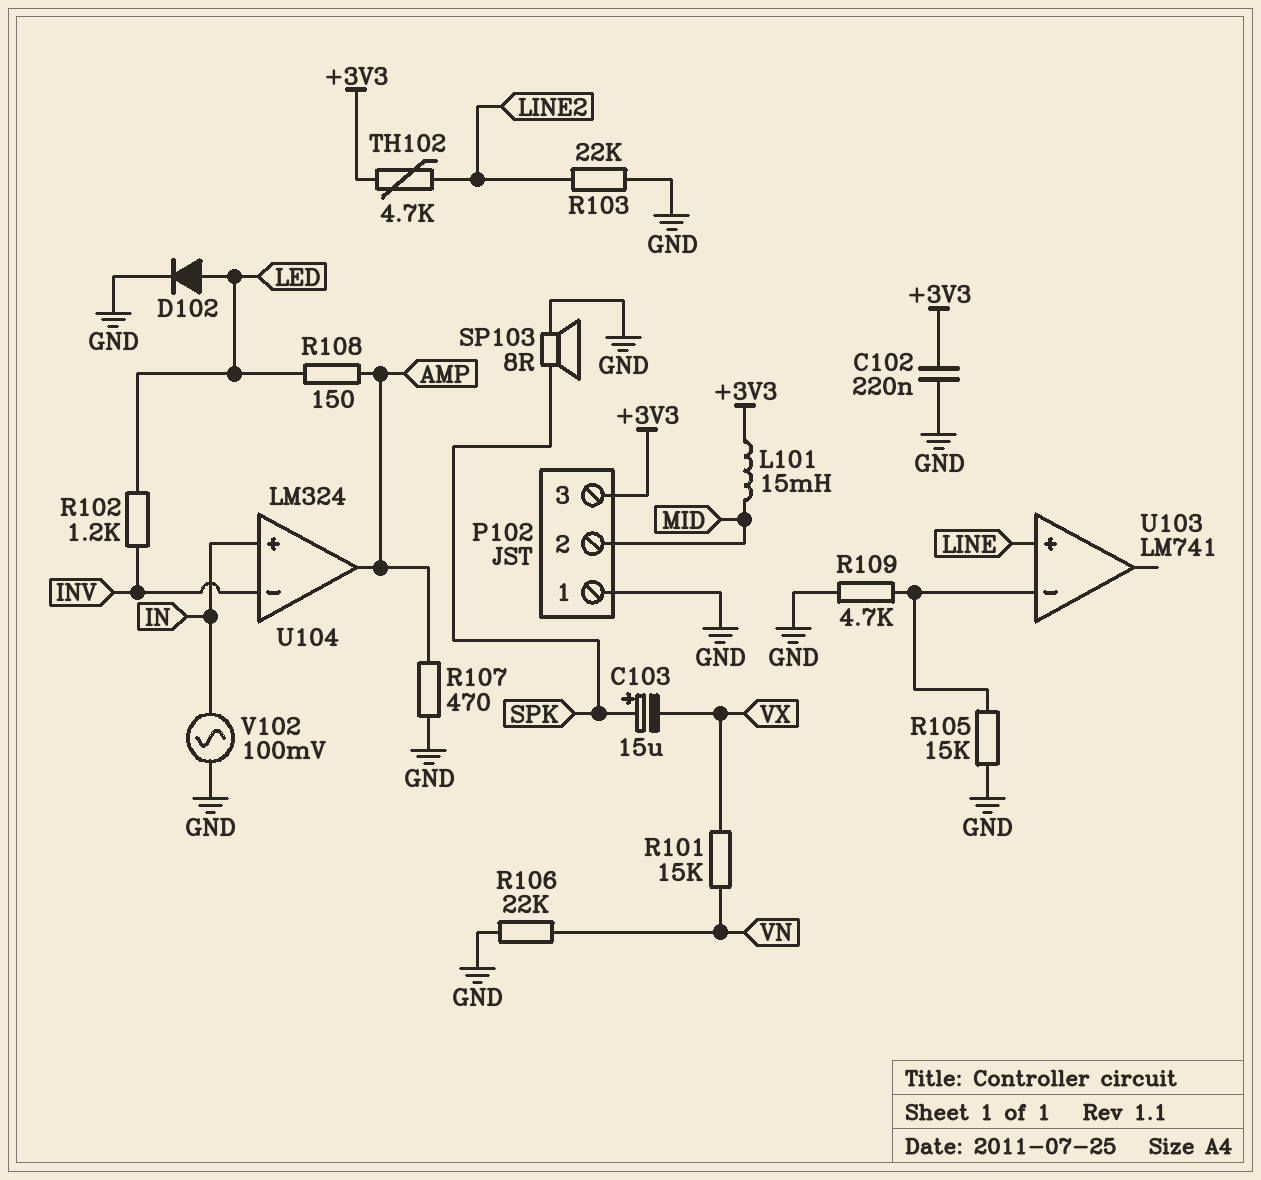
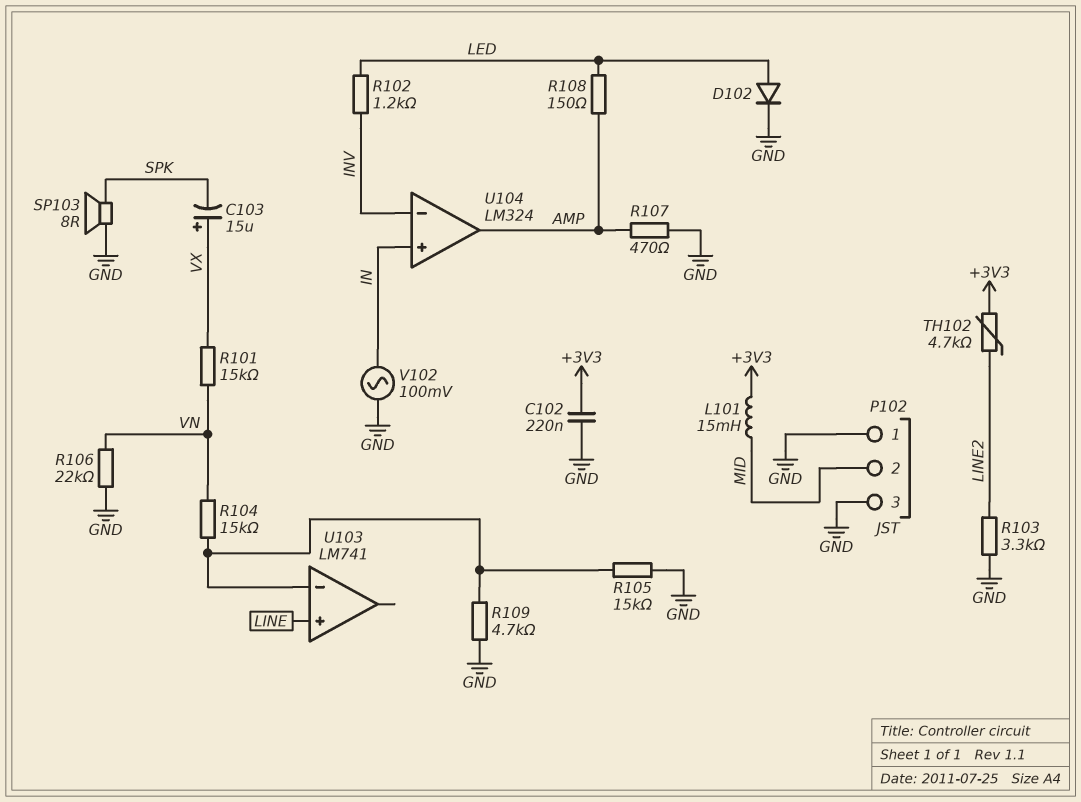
C103: 15uF (plus SPK, minus VX) -> 15uF (plus VX, minus SPK)
P102 pin 3: +3V3 -> GND
R103: 22k (GND, LINE2) -> 3.3k (GND, LINE2)
R104: none -> 15k (U103/in-, VN)

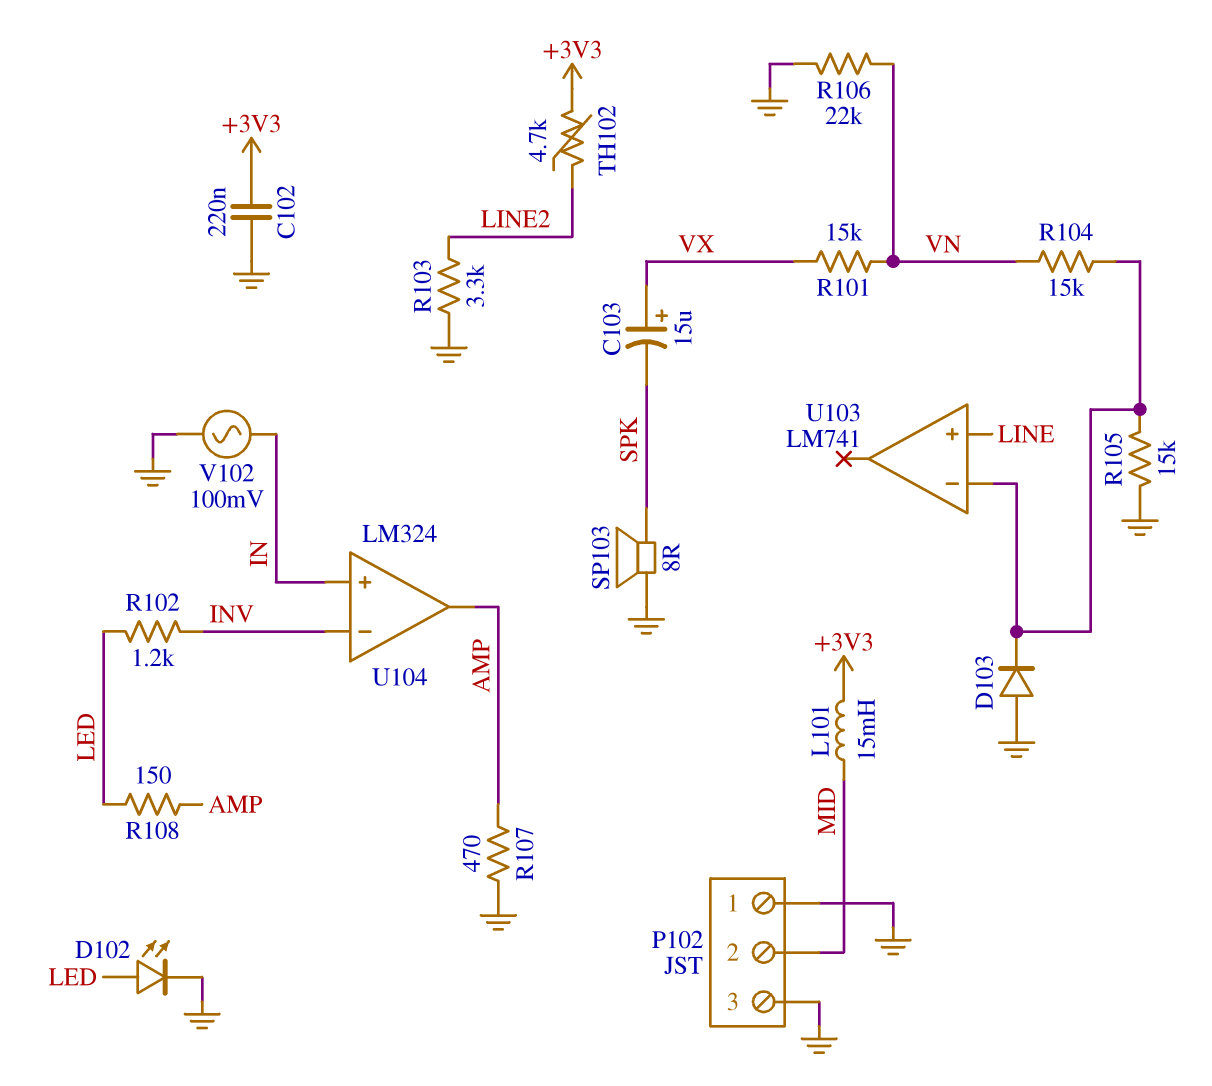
D102: diode (A LED, K GND) -> LED (A LED, K GND)
D103: none -> diode (A GND, K U103/in-)
R109: 4.7k (GND, U103/in-) -> none

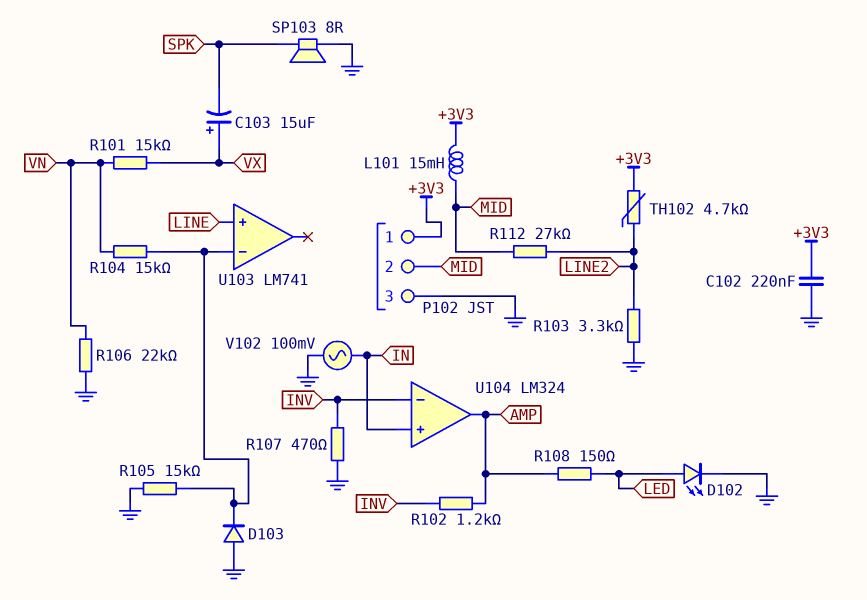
P102 pin 1: GND -> +3V3
R102: 1.2k (INV, LED) -> 1.2k (AMP, INV)
R107: 470 (AMP, GND) -> 470 (GND, INV)
R112: none -> 27k (LINE2, MID)

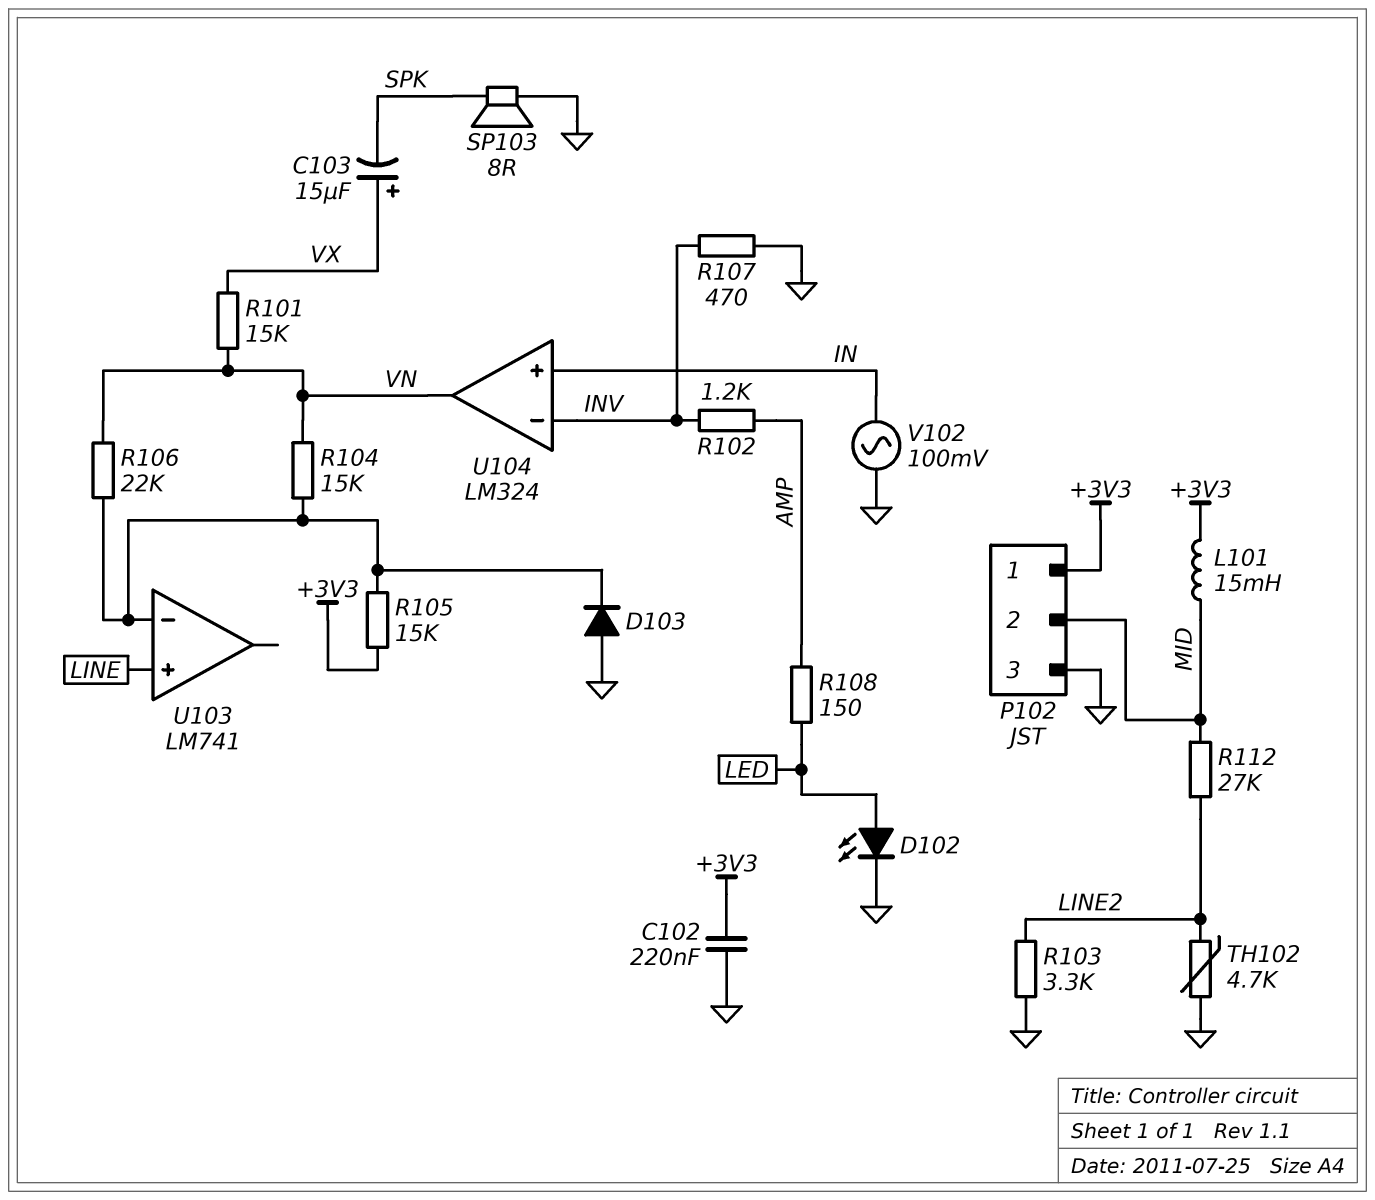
R105: 15k (GND, U103/in-) -> 15k (+3V3, U103/in-)
R106: 22k (GND, VN) -> 22k (U103/in-, VN)
TH102: 4.7k (+3V3, LINE2) -> 4.7k (GND, LINE2)
U104 pin out: AMP -> VN

